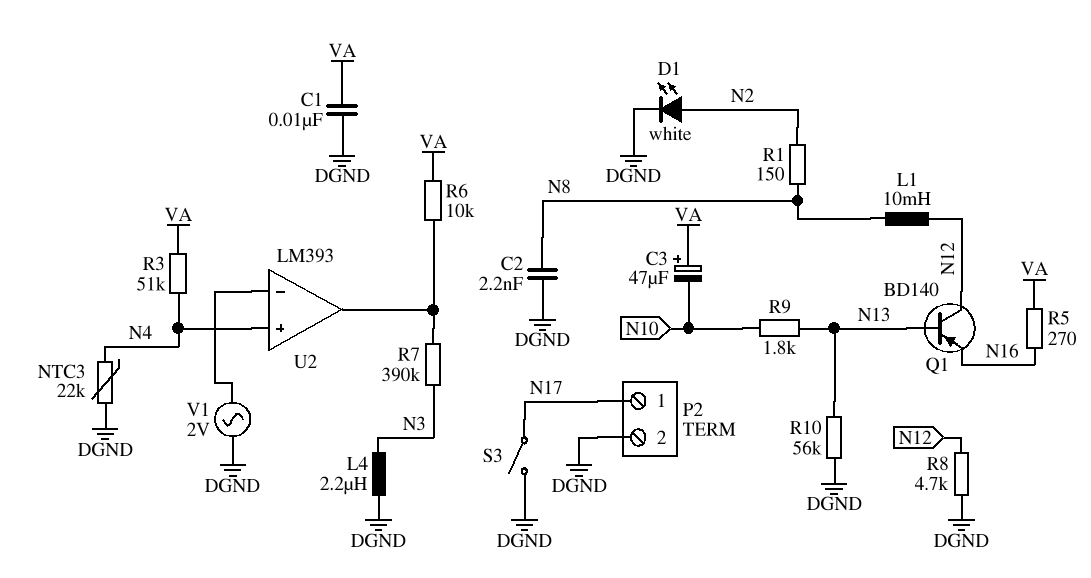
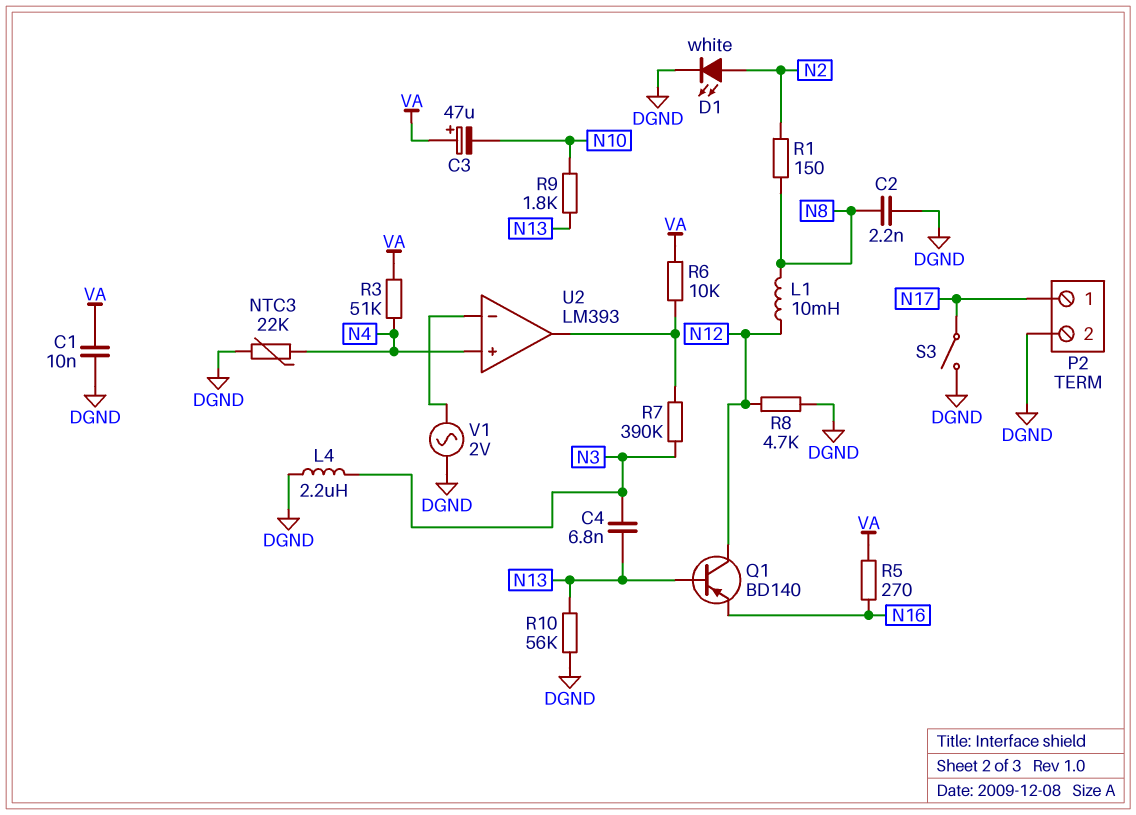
C4: none -> 6.8nF (N3, N13)

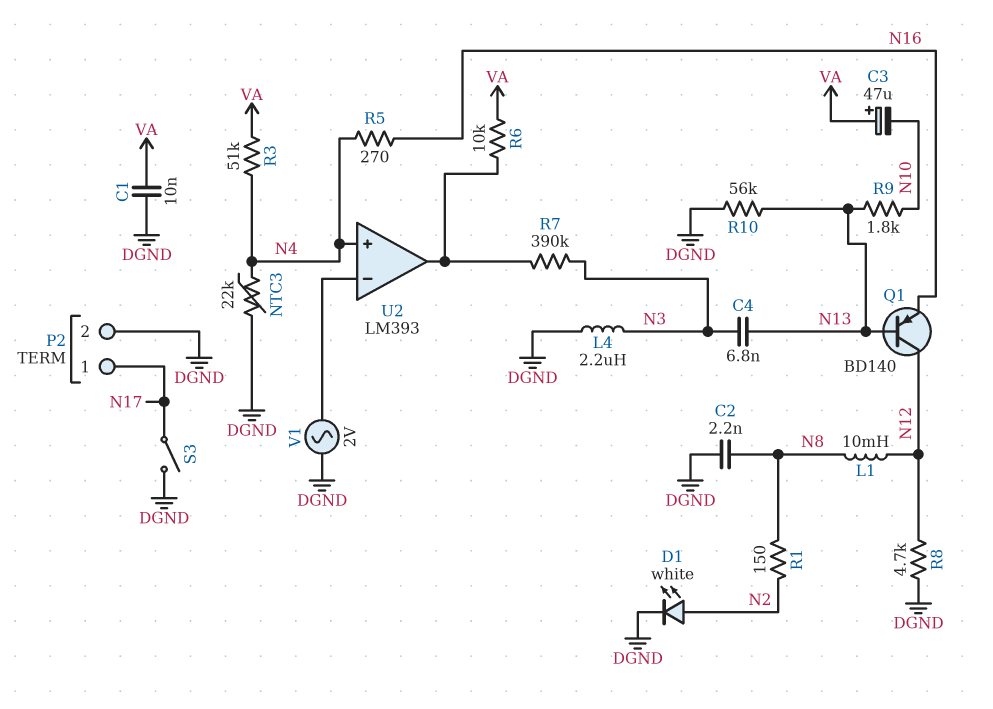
R5: 270 (N16, VA) -> 270 (N4, N16)

